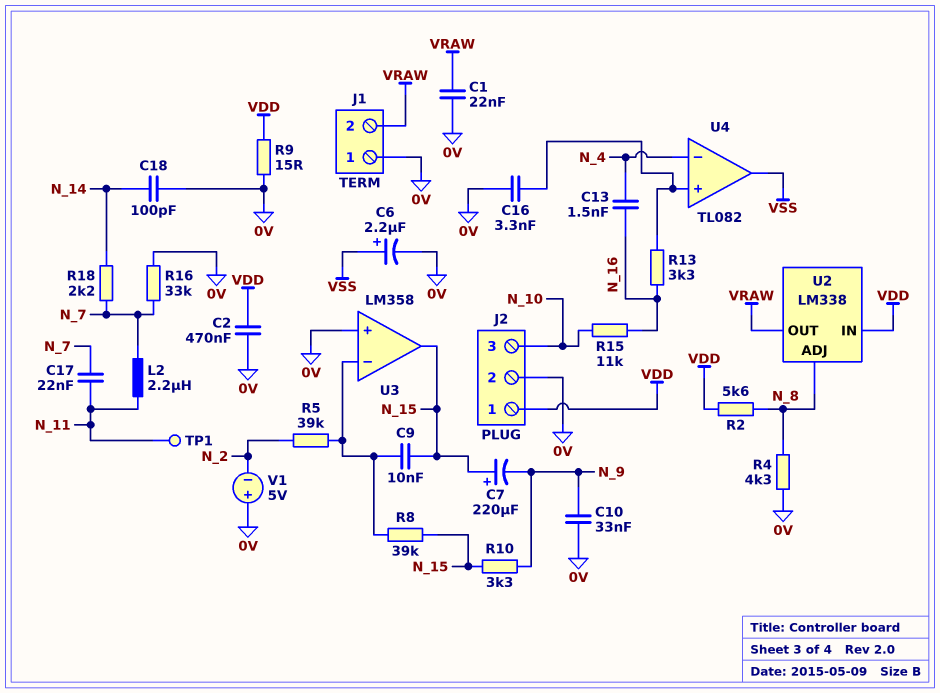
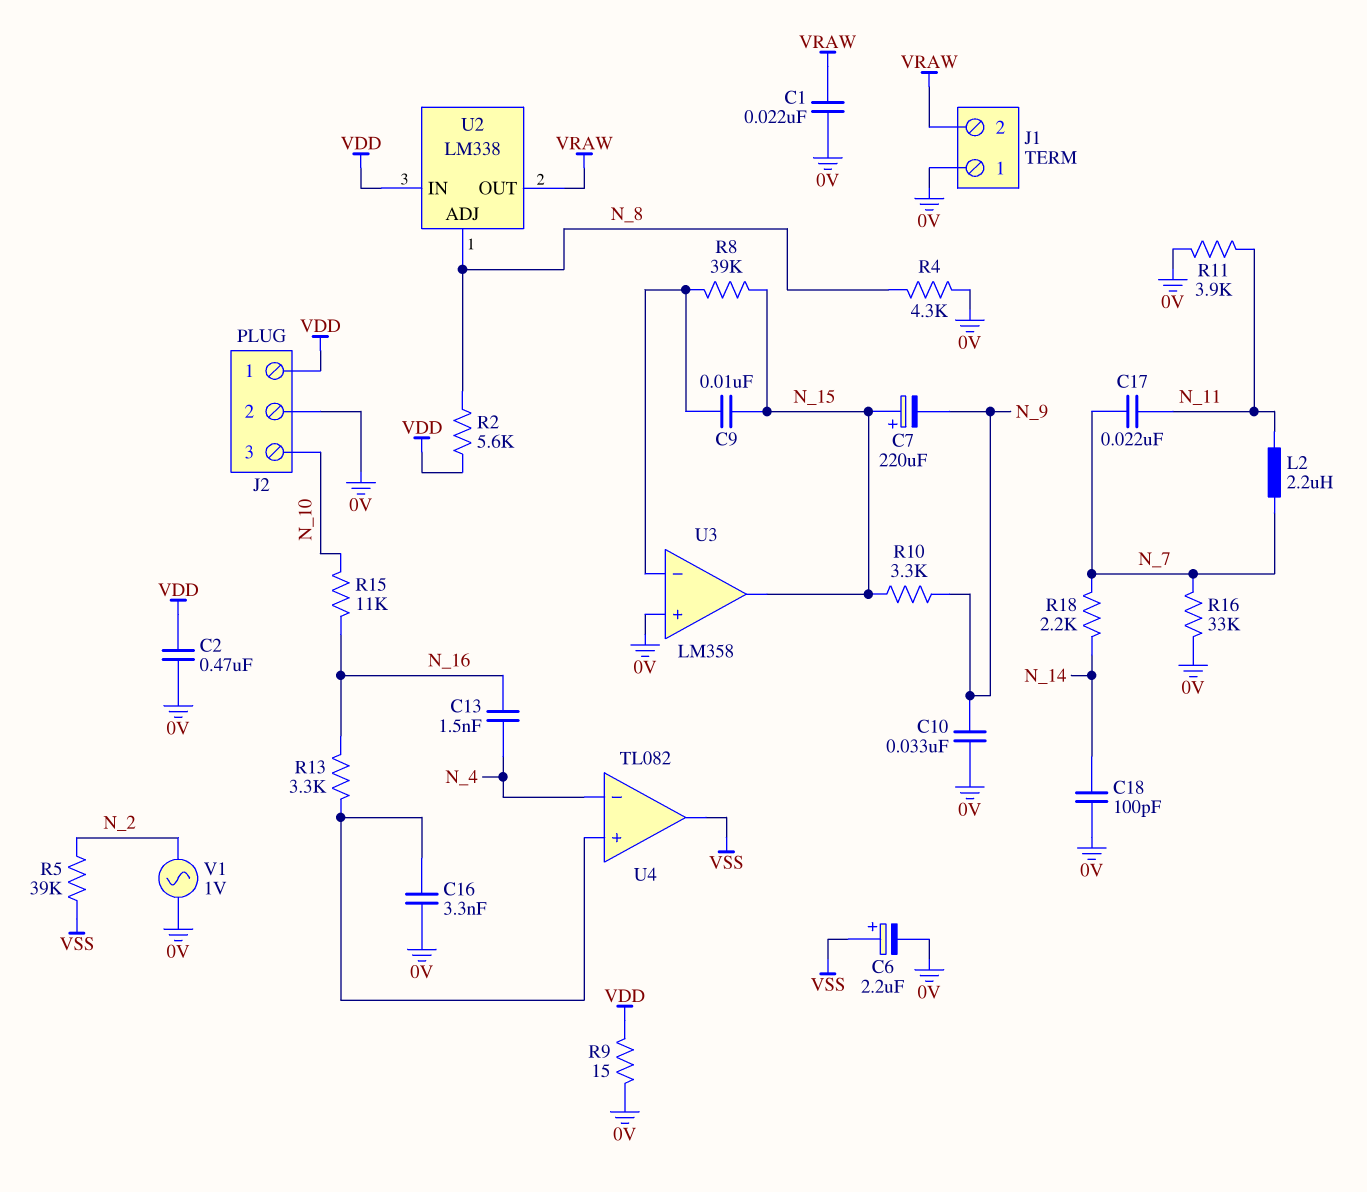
R5: 39k (N_2, U3/in-) -> 39k (N_2, VSS)
R11: none -> 3.9k (0V, N_11)
TP1: test point (N_11) -> none
V1: 5V (plus 0V, minus N_2) -> AC 1V (0V, N_2)

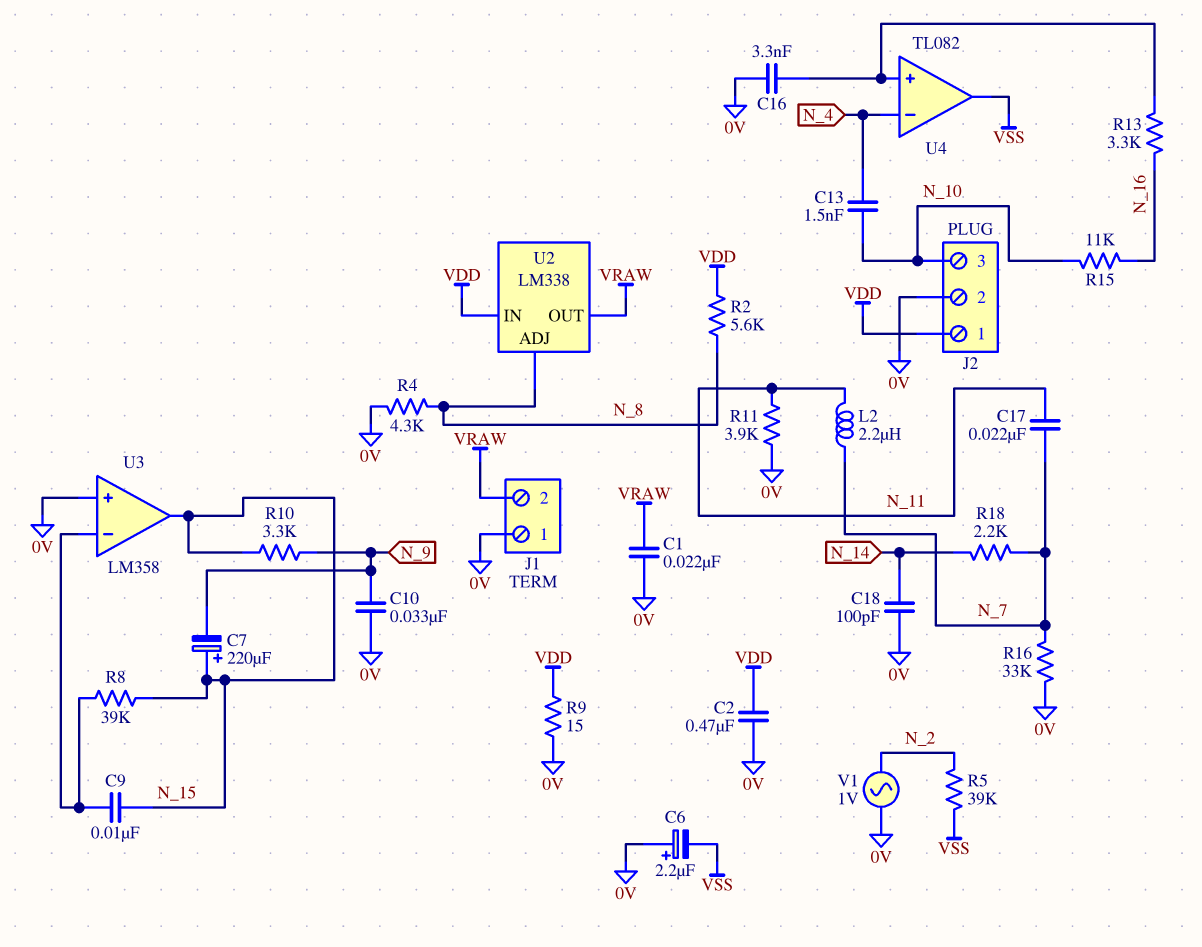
C6: 2.2uF (plus VSS, minus 0V) -> 2.2uF (plus 0V, minus VSS)
C13: 1.5nF (N_4, N_16) -> 1.5nF (N_4, N_10)

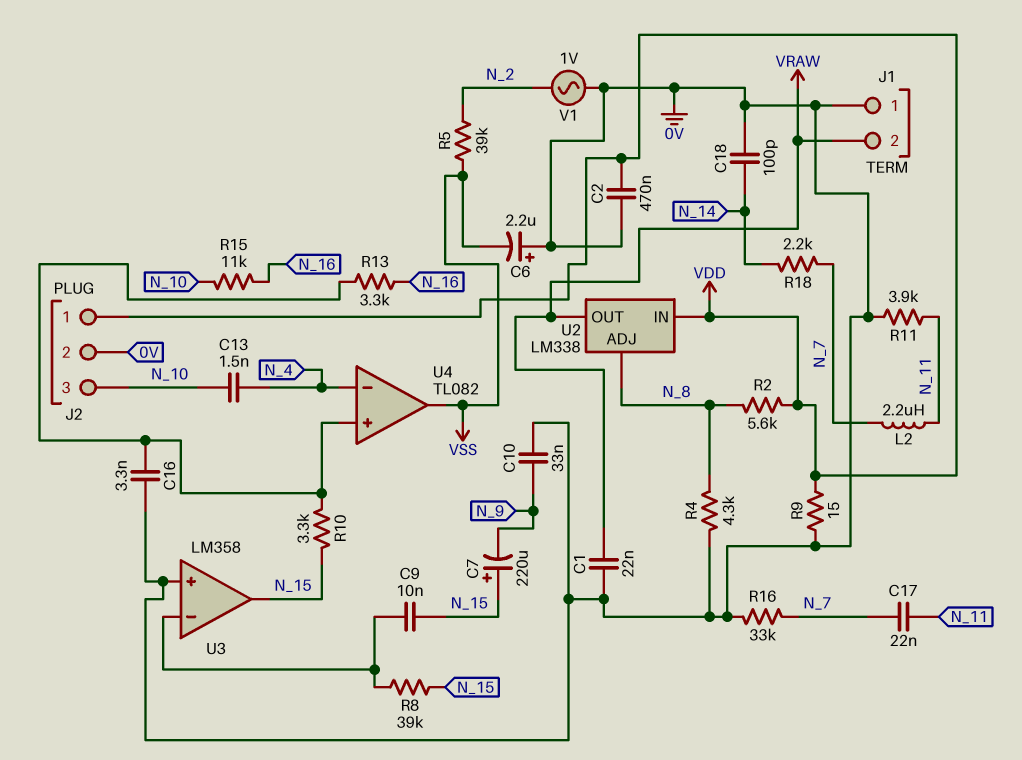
R10: 3.3k (N_9, N_15) -> 3.3k (N_15, U4/in+)

